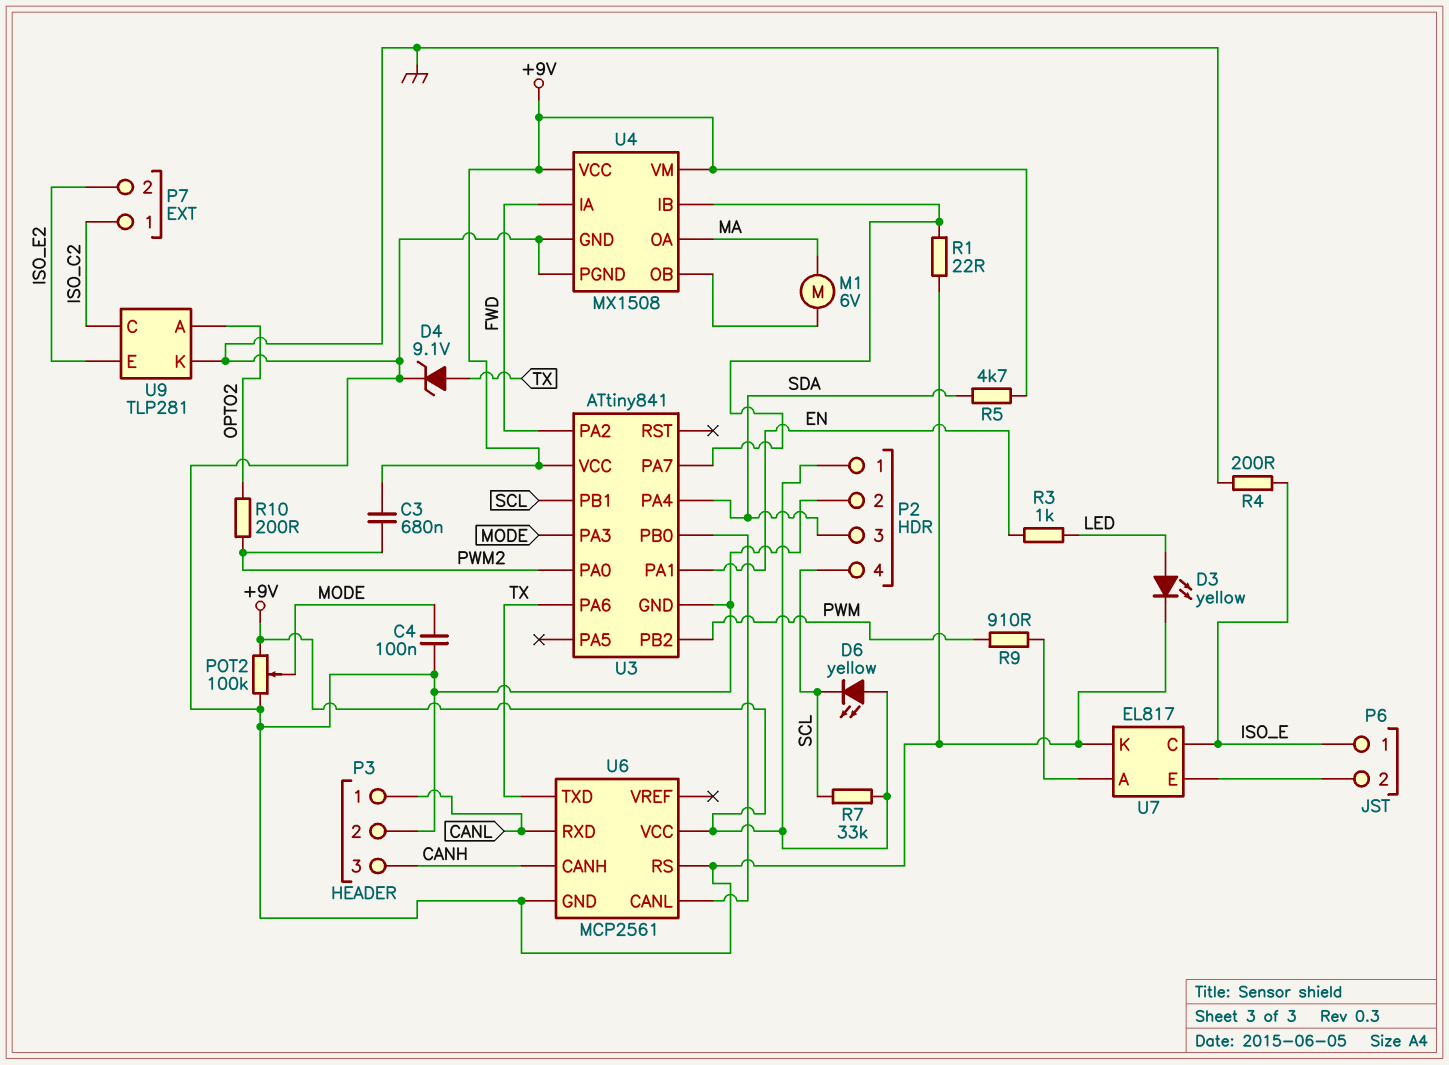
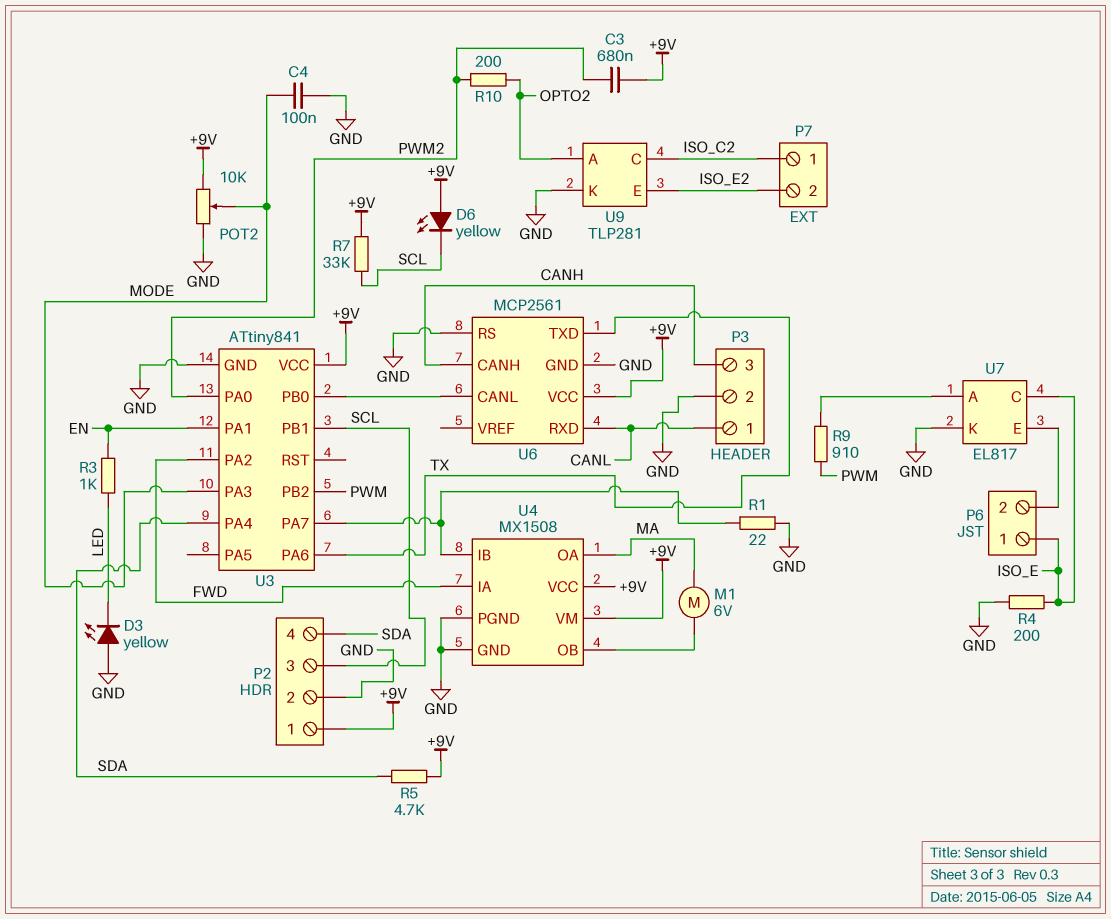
D3: LED yellow (A LED, K GND) -> LED yellow (A GND, K LED)
D4: zener 9.1V (A TX, K GND) -> none
P2 pin 3: SDA -> SCL
P2 pin 4: SCL -> SDA
POT2: 100k (+9V, GND, wiper MODE) -> 10k (+9V, GND, wiper MODE)

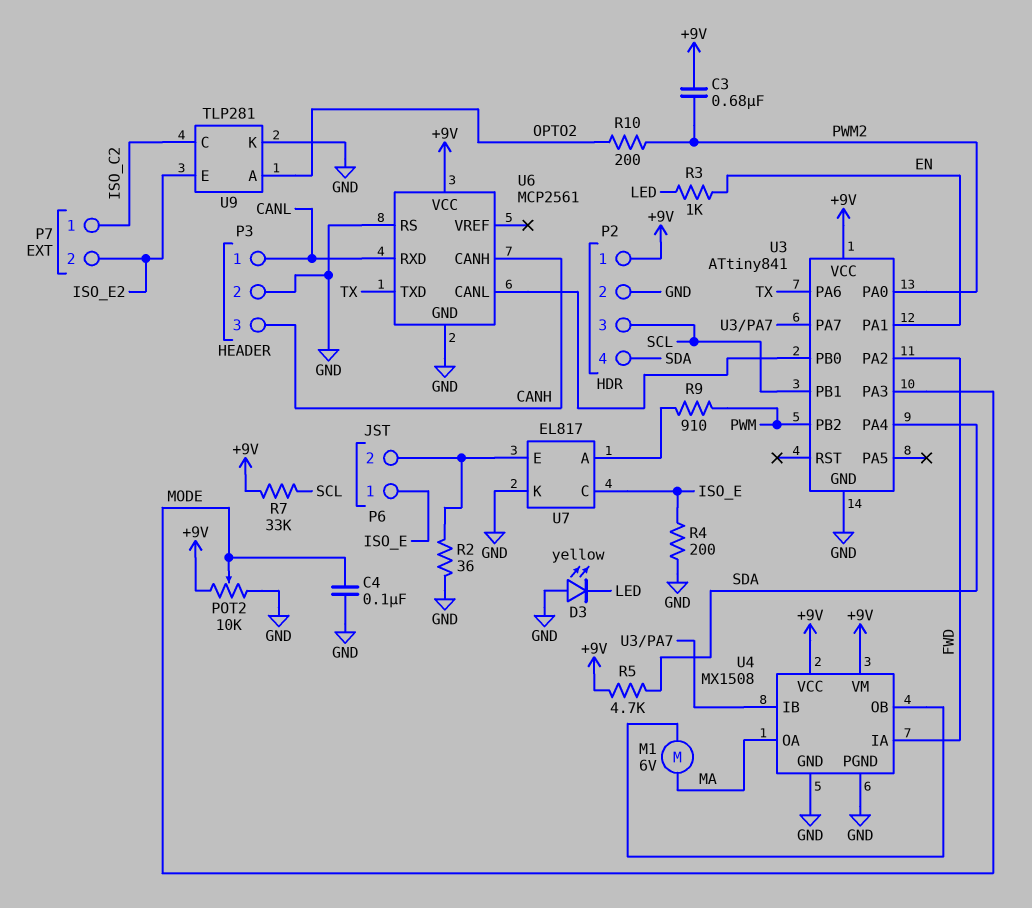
D6: LED yellow (A +9V, K SCL) -> none
R1: 22 (GND, U3/PA7) -> none
R2: none -> 36 (GND, P6/2)

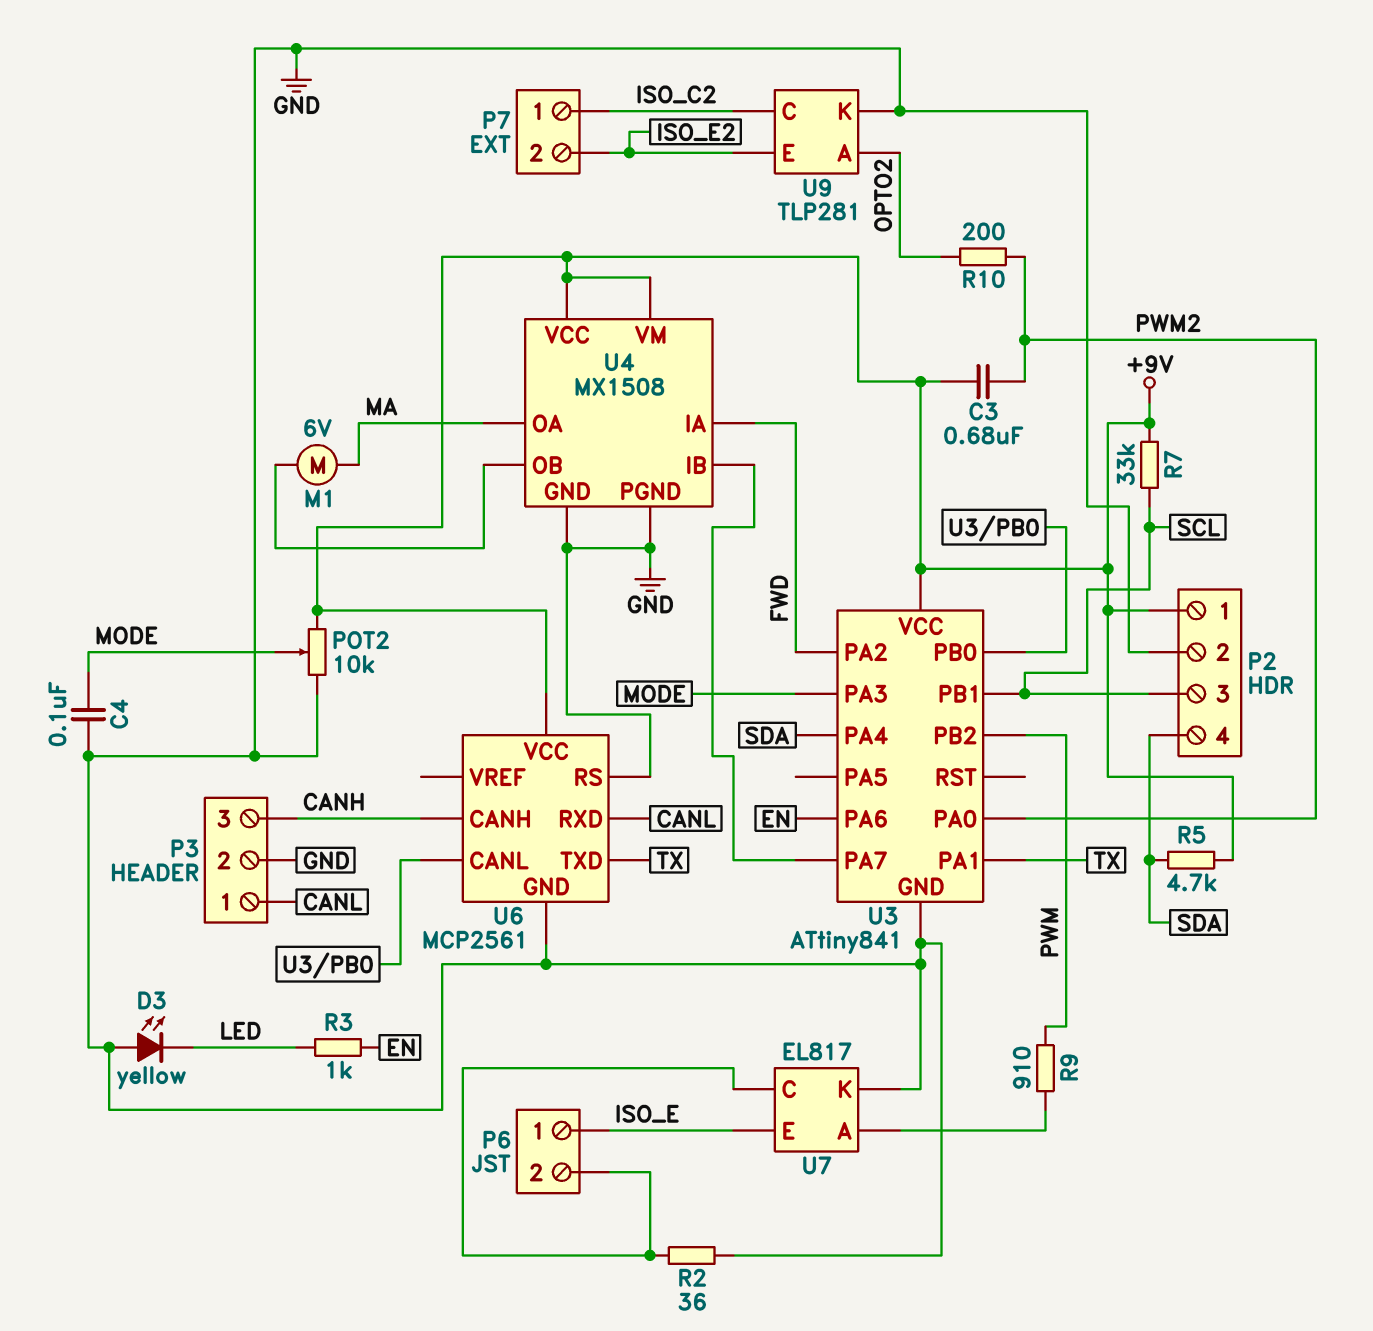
R4: 200 (GND, ISO_E) -> none
U3 pin PA1: EN -> TX
U3 pin PA6: TX -> EN
U7 pin C: ISO_E -> P6/2
U7 pin E: P6/2 -> ISO_E

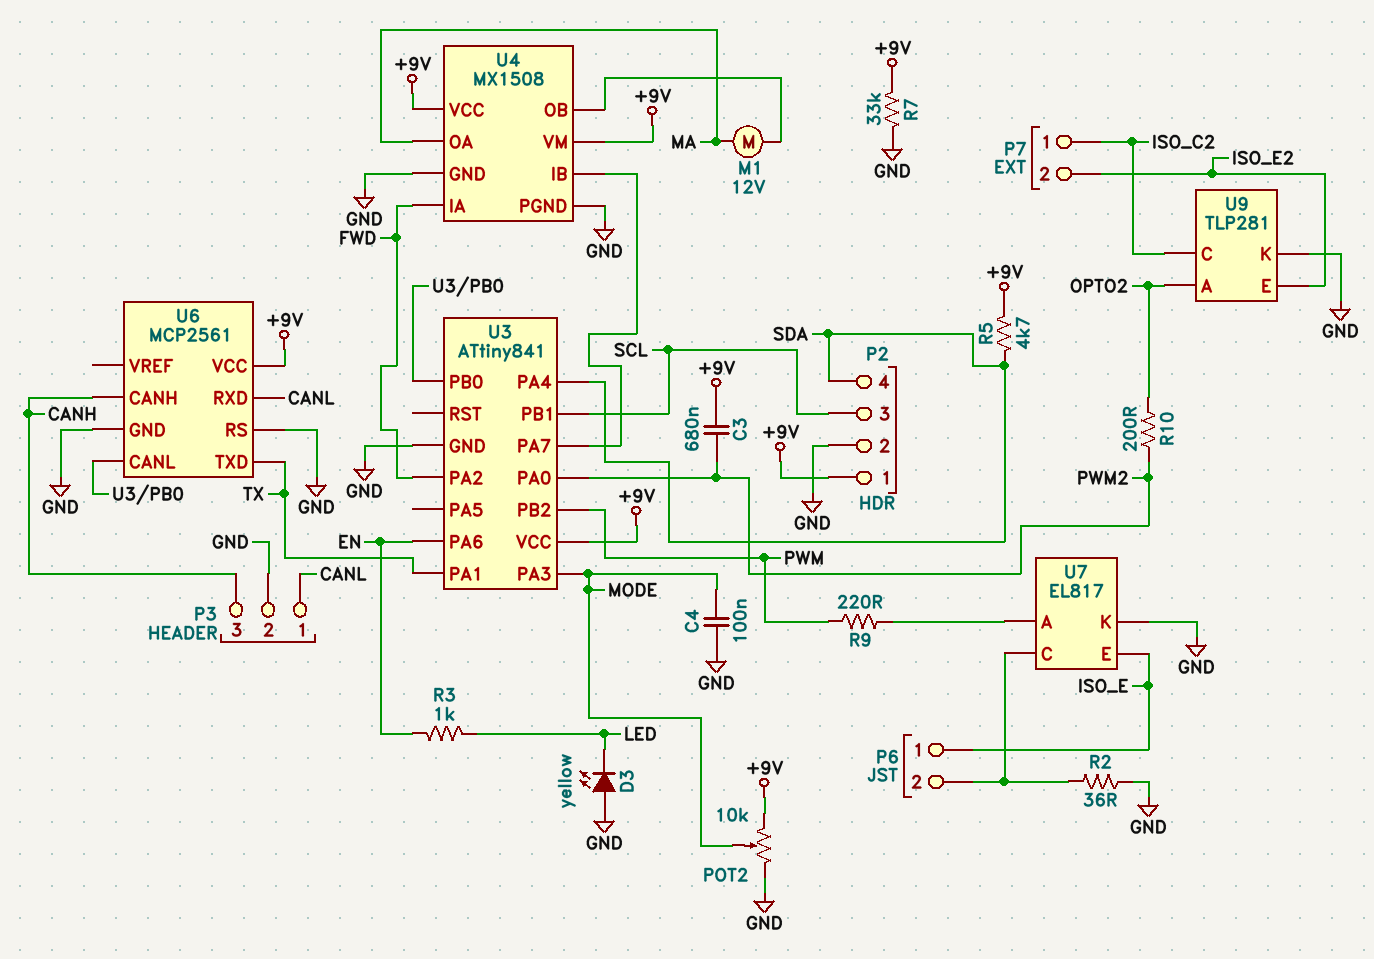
M1: motor 6V (MA, U4/OB) -> motor 12V (MA, U4/OB)
R7: 33k (+9V, SCL) -> 33k (+9V, GND)
R9: 910 (PWM, U7/A) -> 220 (PWM, U7/A)

